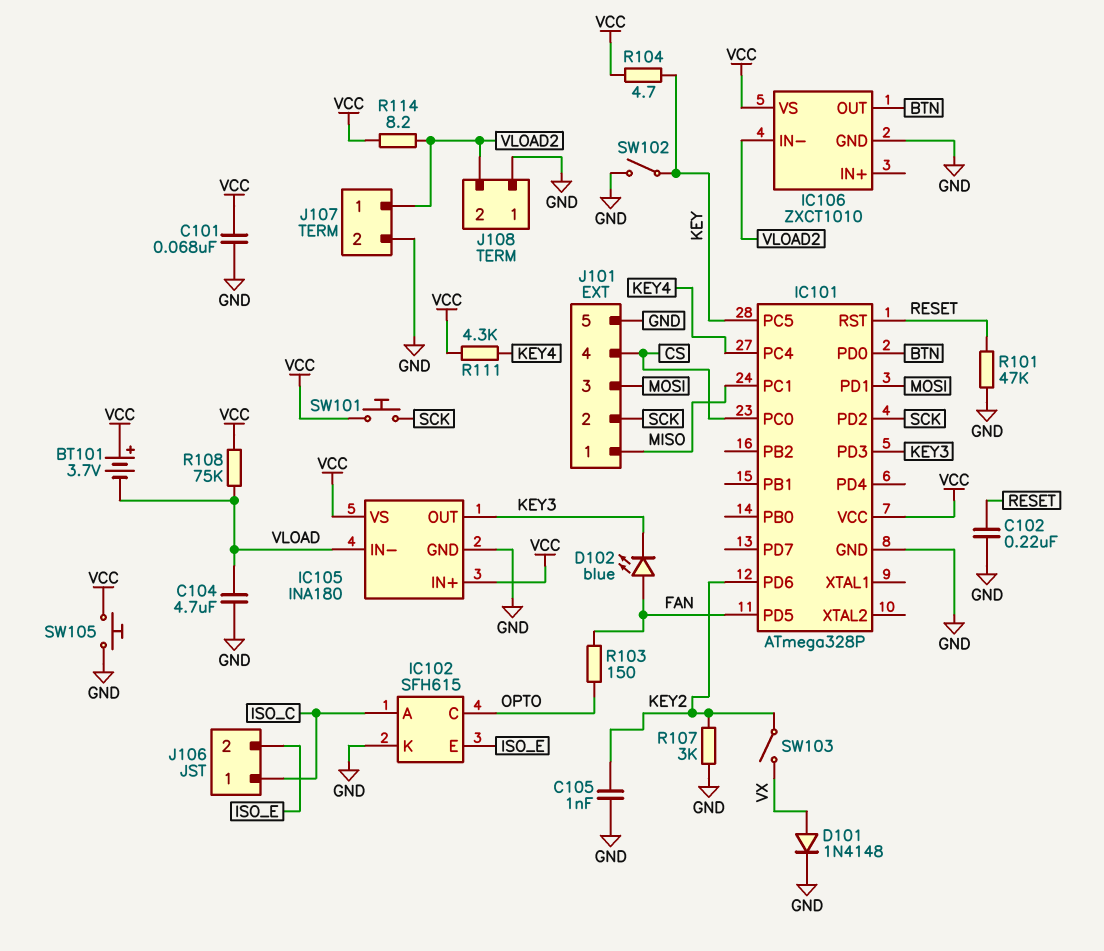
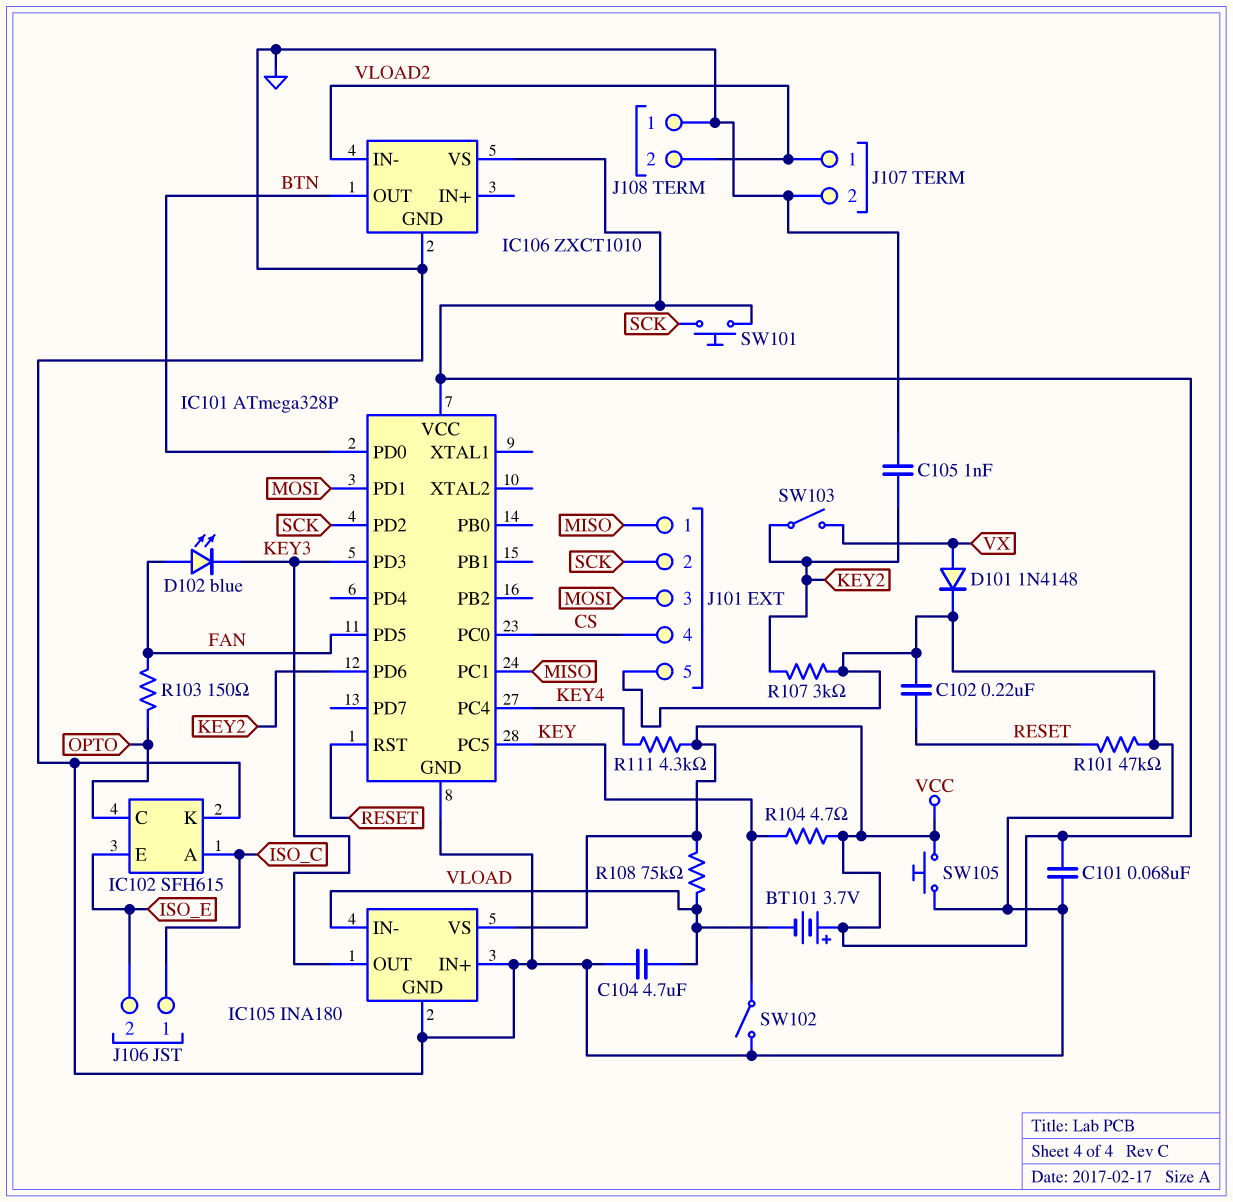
IC105 pin IN+: VCC -> GND
R114: 8.2 (VCC, VLOAD2) -> none

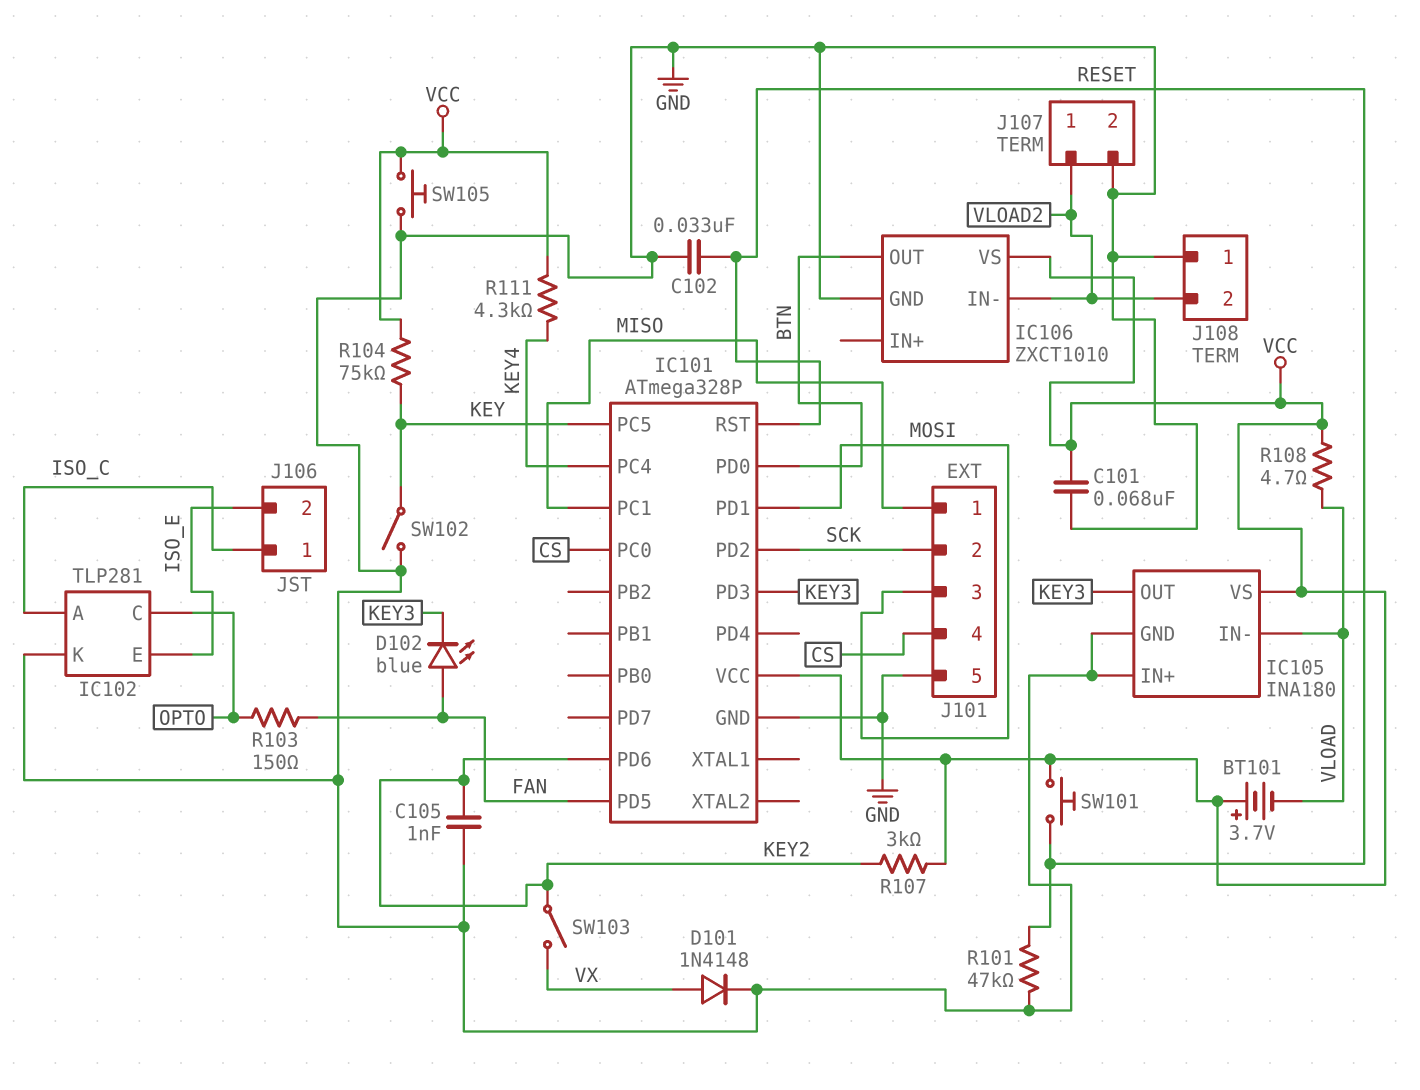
C102: 220nF (GND, RESET) -> 33nF (GND, RESET)
C104: 4.7uF (GND, VLOAD) -> none
IC102: SFH615 -> TLP281
R104: 4.7 (KEY, VCC) -> 75k (KEY, VCC)
R107: 3k (GND, KEY2) -> 3k (KEY2, VCC)
R108: 75k (VCC, VLOAD) -> 4.7 (VCC, VLOAD)
SW101: button (SCK, VCC) -> button (RESET, VCC)

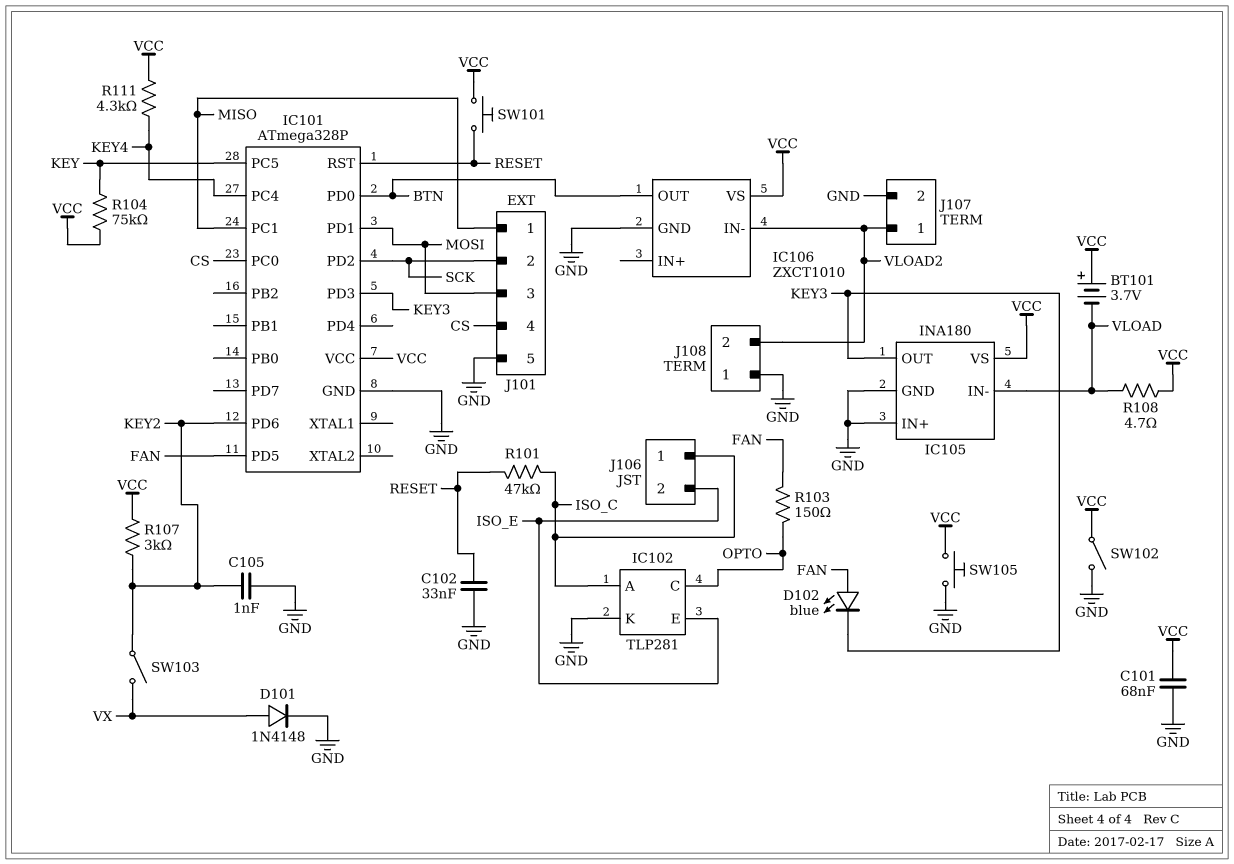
R101: 47k (GND, RESET) -> 47k (ISO_C, RESET)
SW102: switch (GND, KEY) -> switch (GND, VCC)

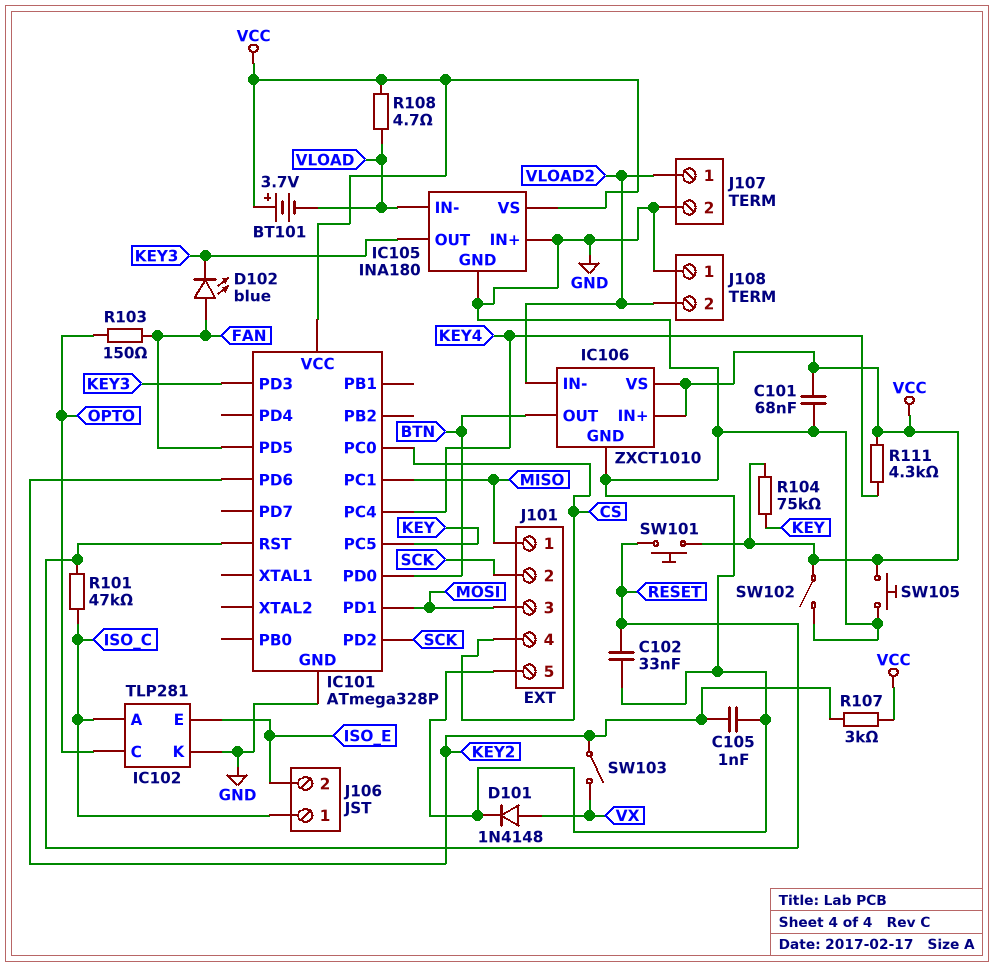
IC106 pin IN+: none -> VCC

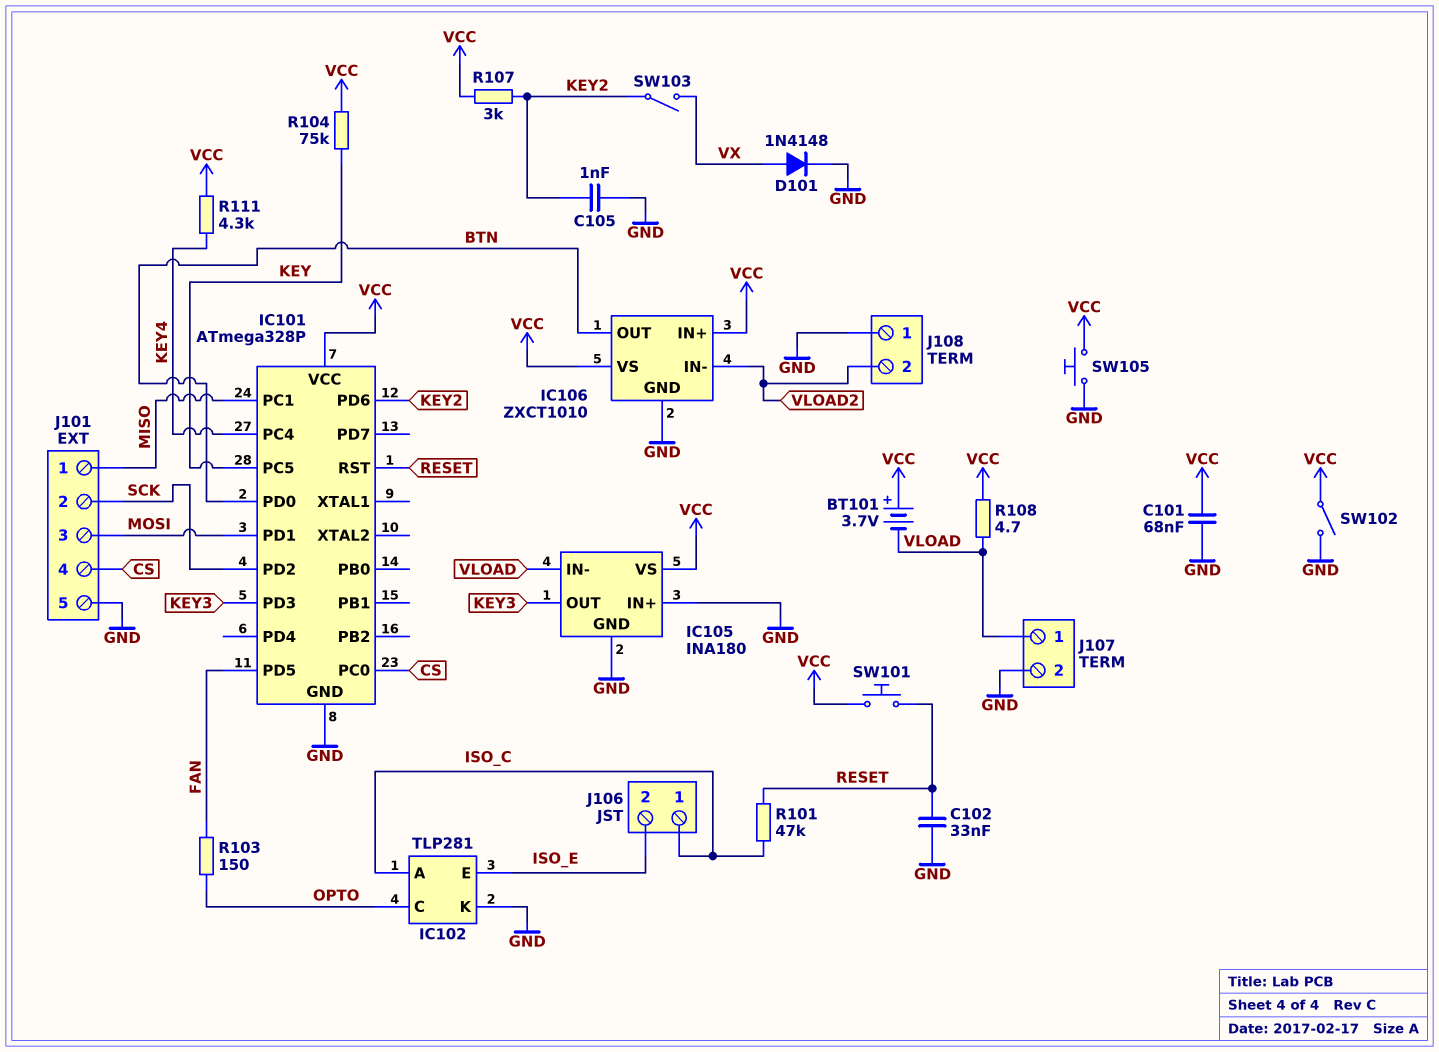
D102: LED blue (A FAN, K KEY3) -> none
J107 pin 1: VLOAD2 -> VLOAD

